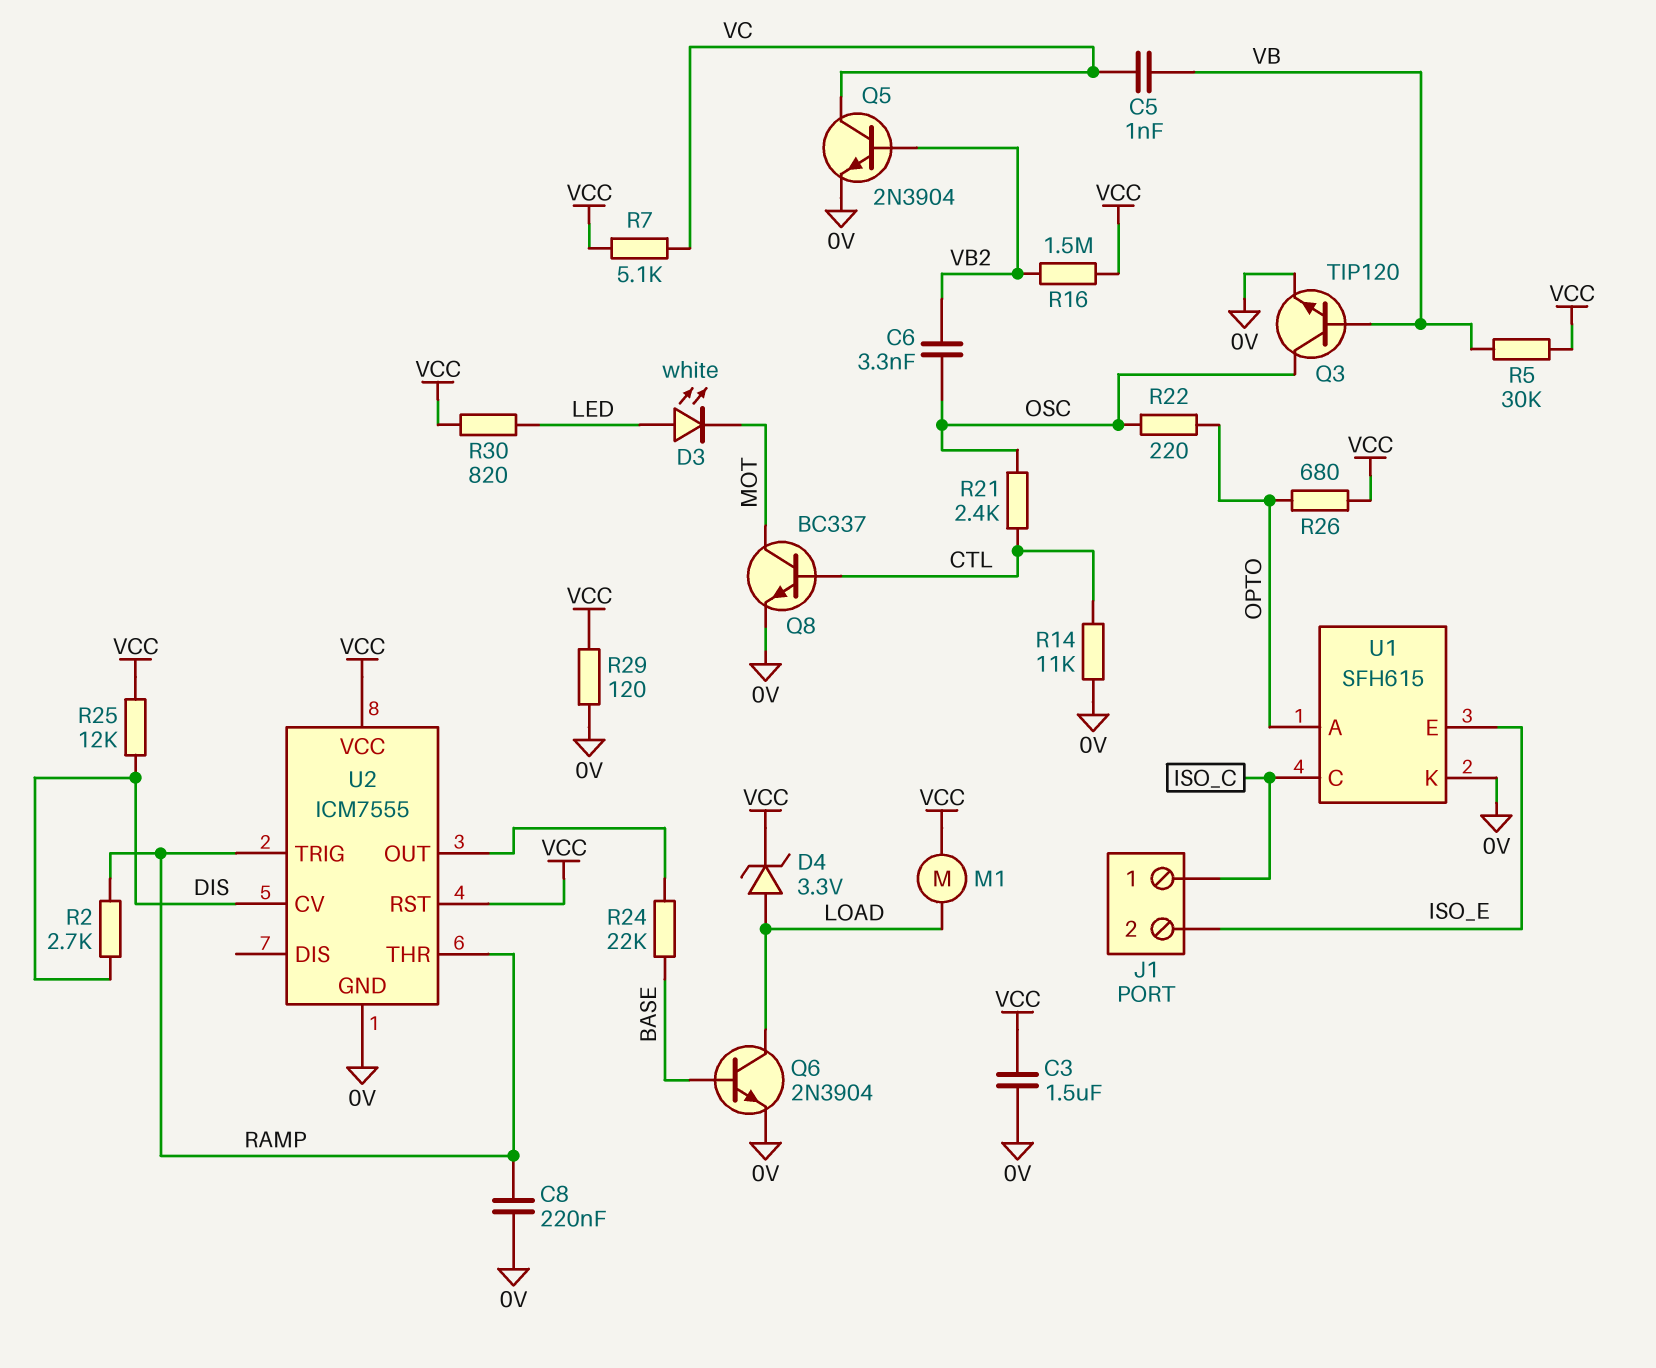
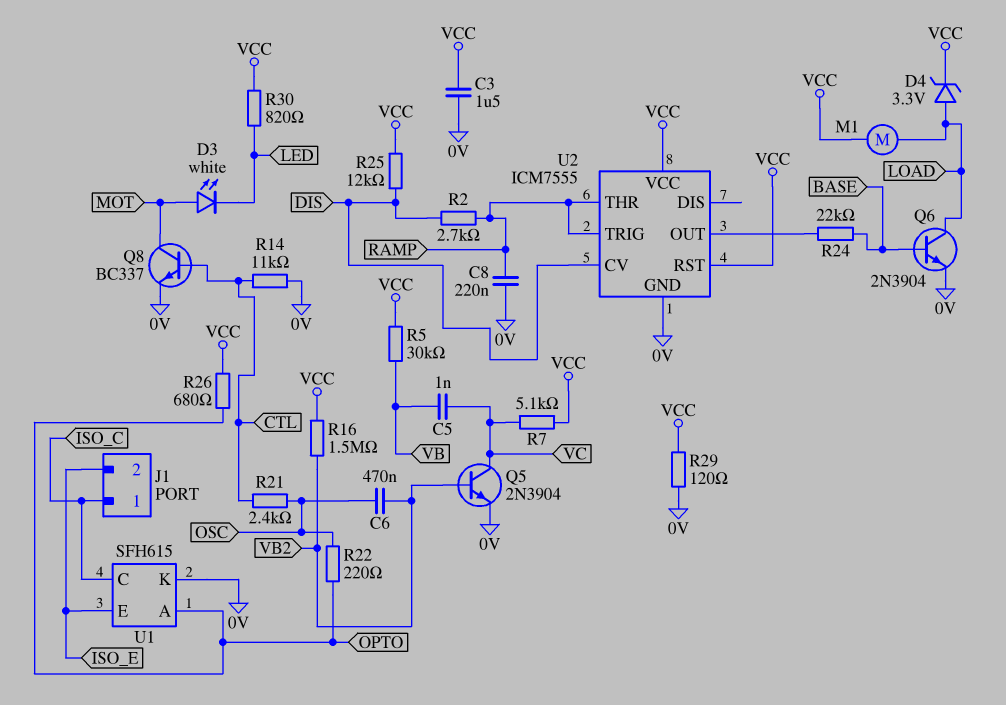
C6: 3.3nF (OSC, VB2) -> 470nF (OSC, VB2)
D3: LED white (A LED, K MOT) -> LED white (A MOT, K LED)
Q3: NPN TIP120 (B VB, C OSC, E 0V) -> none

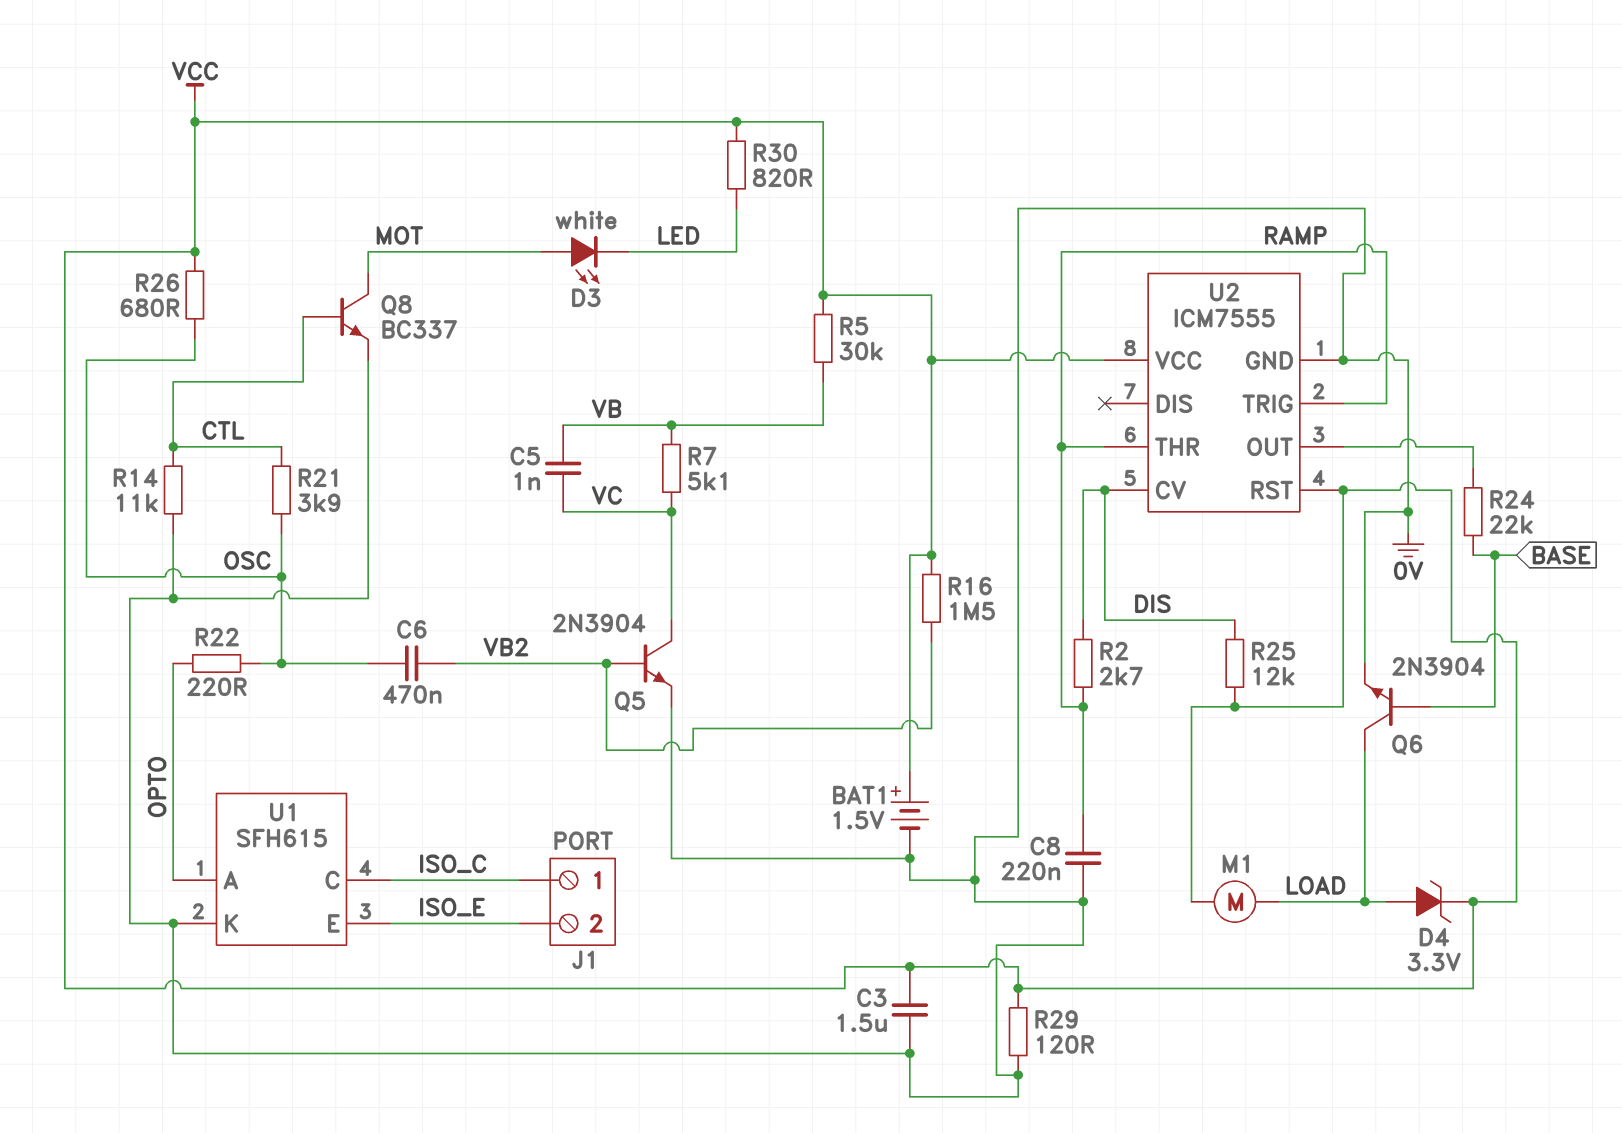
BAT1: none -> 1.5V (plus VCC, minus 0V)
R7: 5.1k (VC, VCC) -> 5.1k (VB, VC)
R21: 2.4k (CTL, OSC) -> 3.9k (CTL, OSC)
R26: 680 (OPTO, VCC) -> 680 (OSC, VCC)

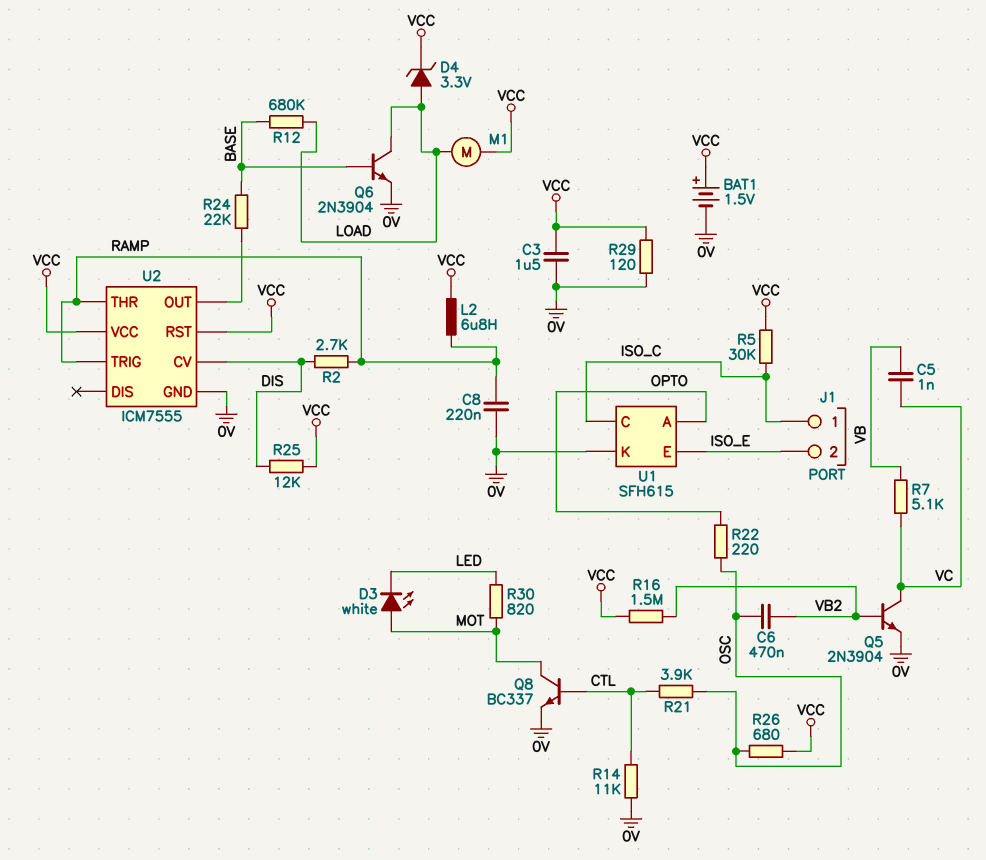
L2: none -> 6.8uH (RAMP, VCC)
R5: 30k (VB, VCC) -> 30k (ISO_C, VCC)
R12: none -> 680k (BASE, LOAD)
R30: 820 (LED, VCC) -> 820 (LED, MOT)

